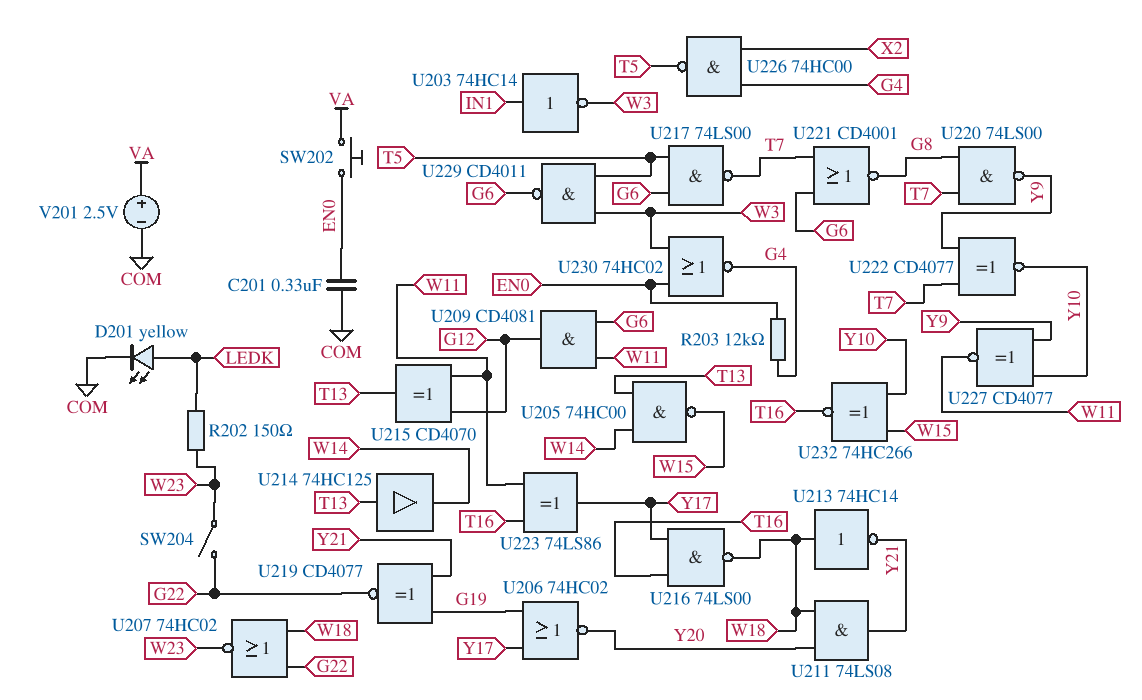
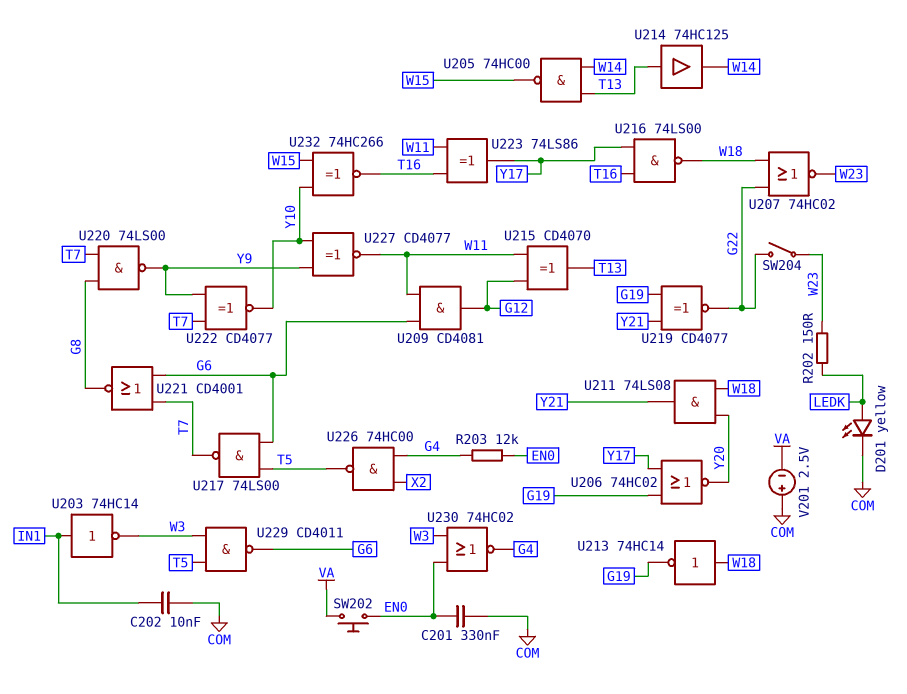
C202: none -> 10nF (COM, IN1)
U213: NOT 74HC14 (in W18, out Y21) -> NOT 74HC14 (in W18, out G19)
V201: 2.5V (plus VA, minus COM) -> 2.5V (plus COM, minus VA)

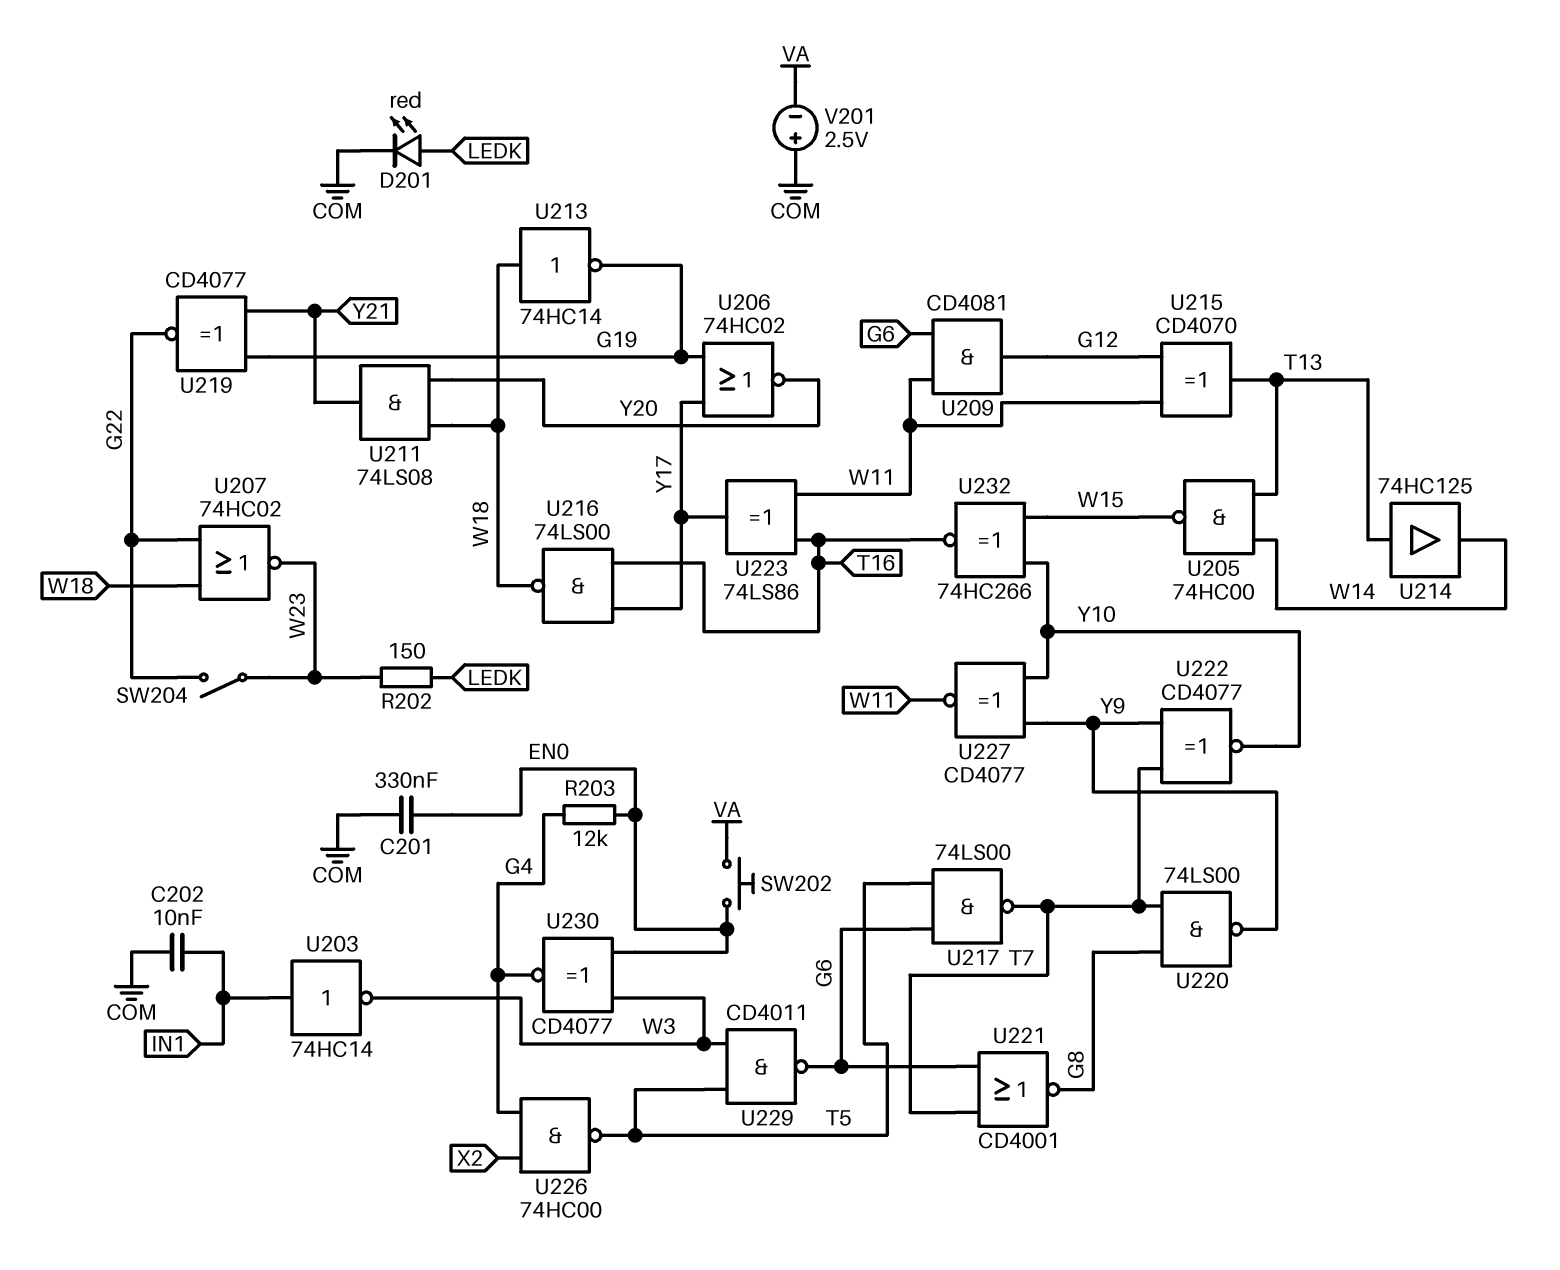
D201: LED yellow (A LEDK, K COM) -> LED red (A LEDK, K COM)
U230: NOR 74HC02 (in EN0, in W3, out G4) -> XNOR CD4077 (in EN0, in W3, out G4)

